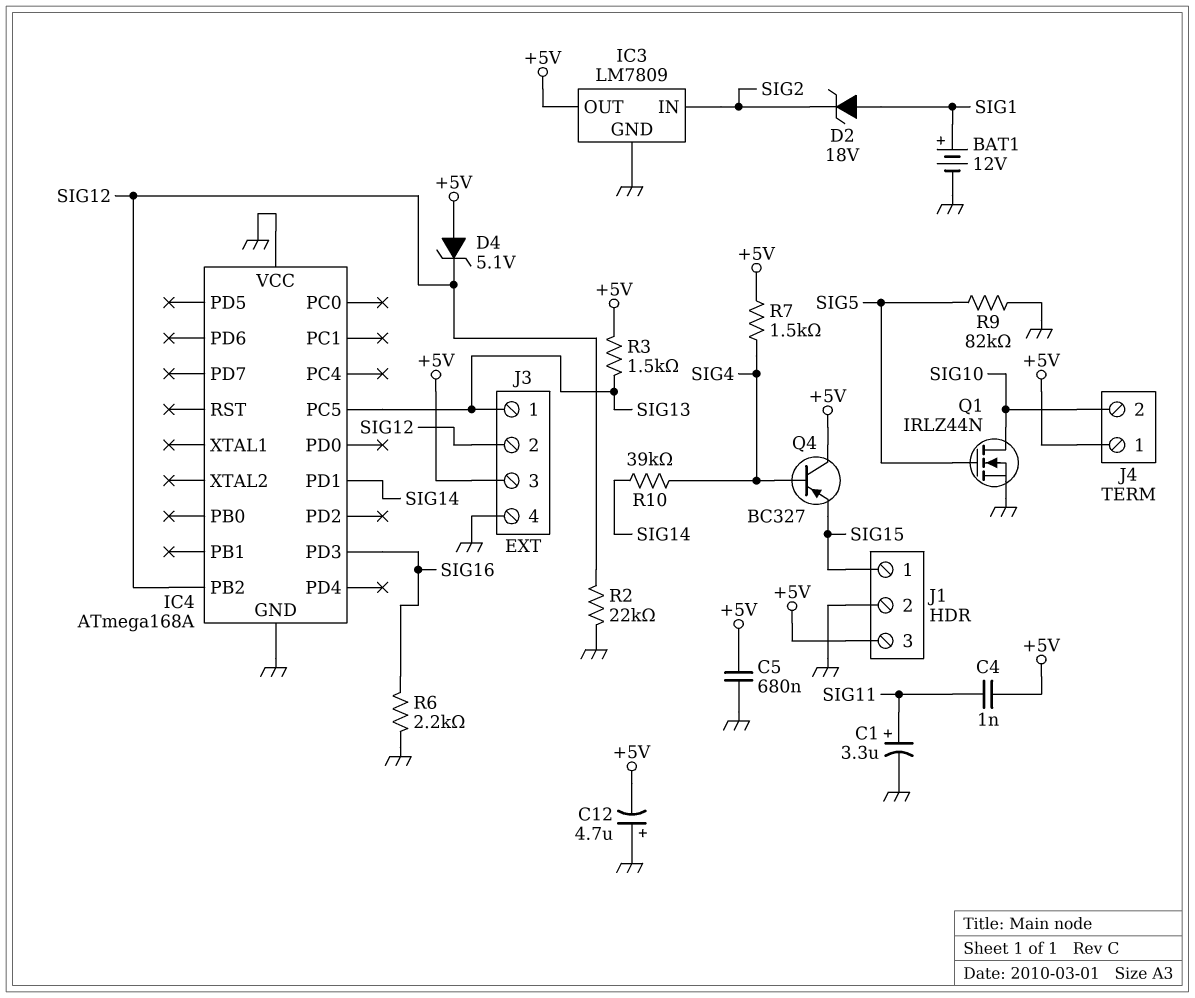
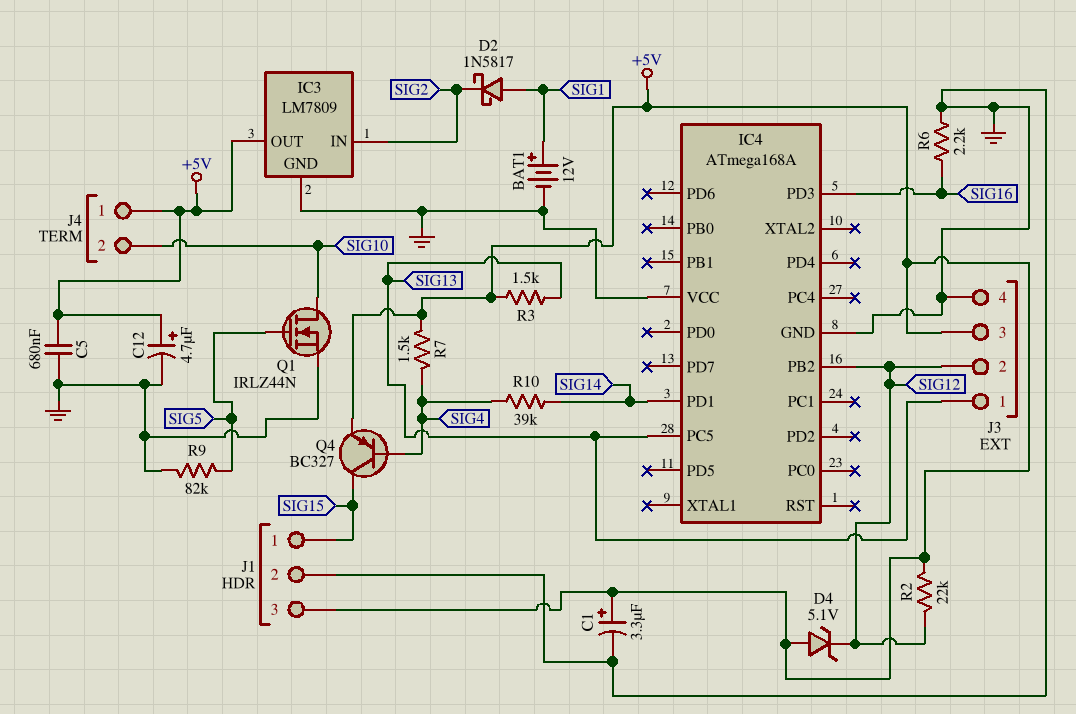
C1: 3.3uF (plus SIG11, minus GND) -> 3.3uF (plus +5V, minus GND)
C4: 1nF (+5V, SIG11) -> none
C12: 4.7uF (plus GND, minus +5V) -> 4.7uF (plus +5V, minus GND)
D2: zener 18V (A SIG1, K SIG2) -> schottky 1N5817 (A SIG1, K SIG2)
Q4: PNP BC327 (B SIG4, C +5V, E SIG15) -> PNP BC327 (B SIG4, C SIG15, E +5V)
R2: 22k (GND, SIG12) -> 22k (+5V, SIG12)

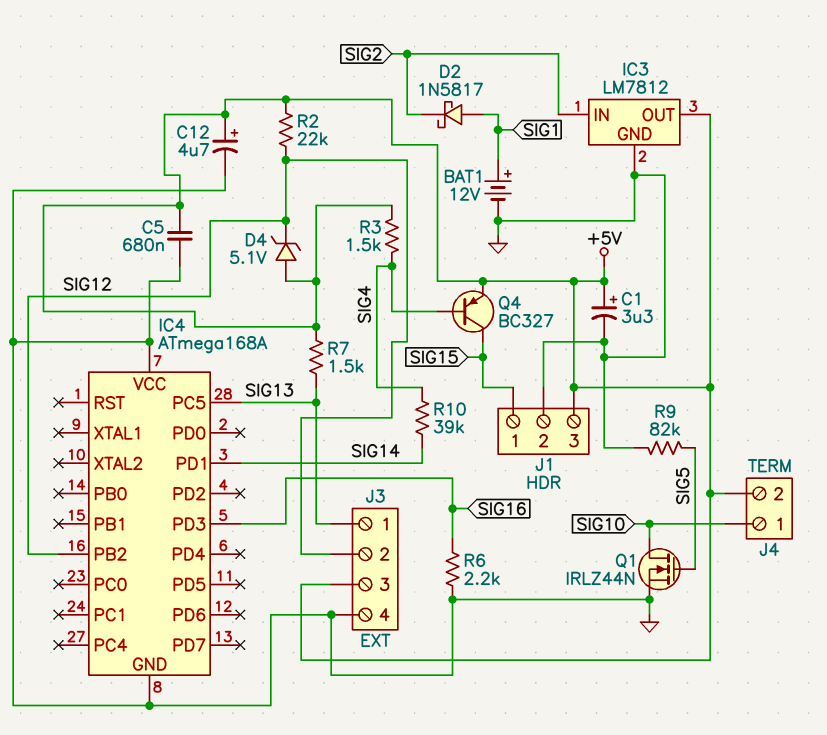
IC3: LM7809 -> LM7812
J4 pin 1: +5V -> SIG10
J4 pin 2: SIG10 -> +5V
R3: 1.5k (+5V, SIG13) -> 1.5k (+5V, SIG4)
R7: 1.5k (+5V, SIG4) -> 1.5k (+5V, SIG13)

